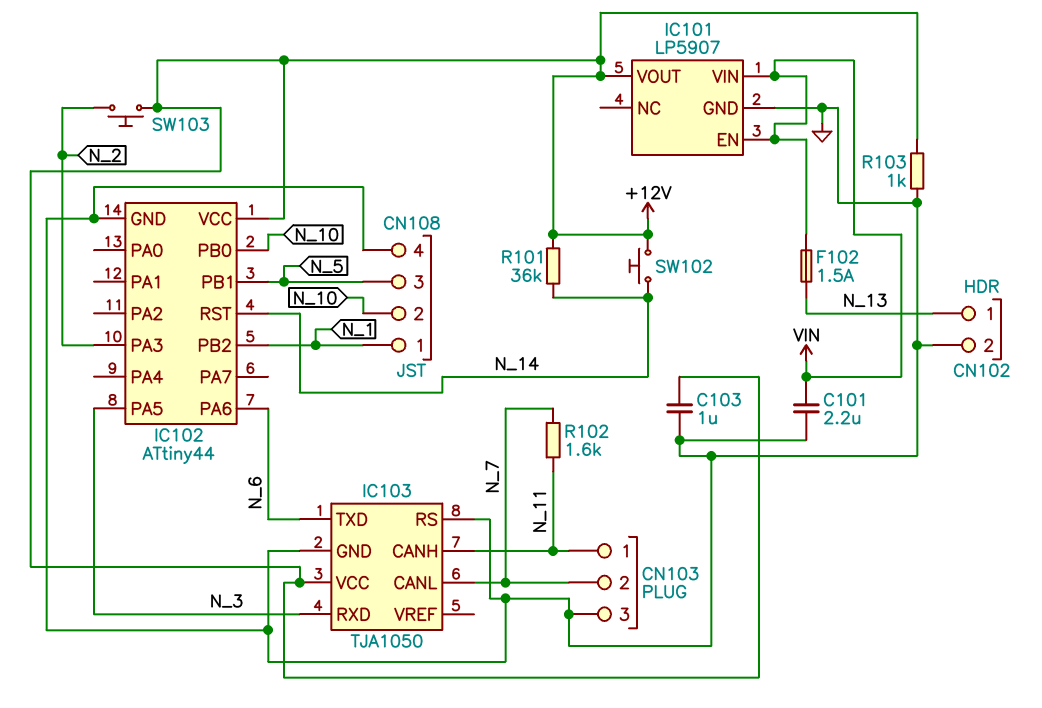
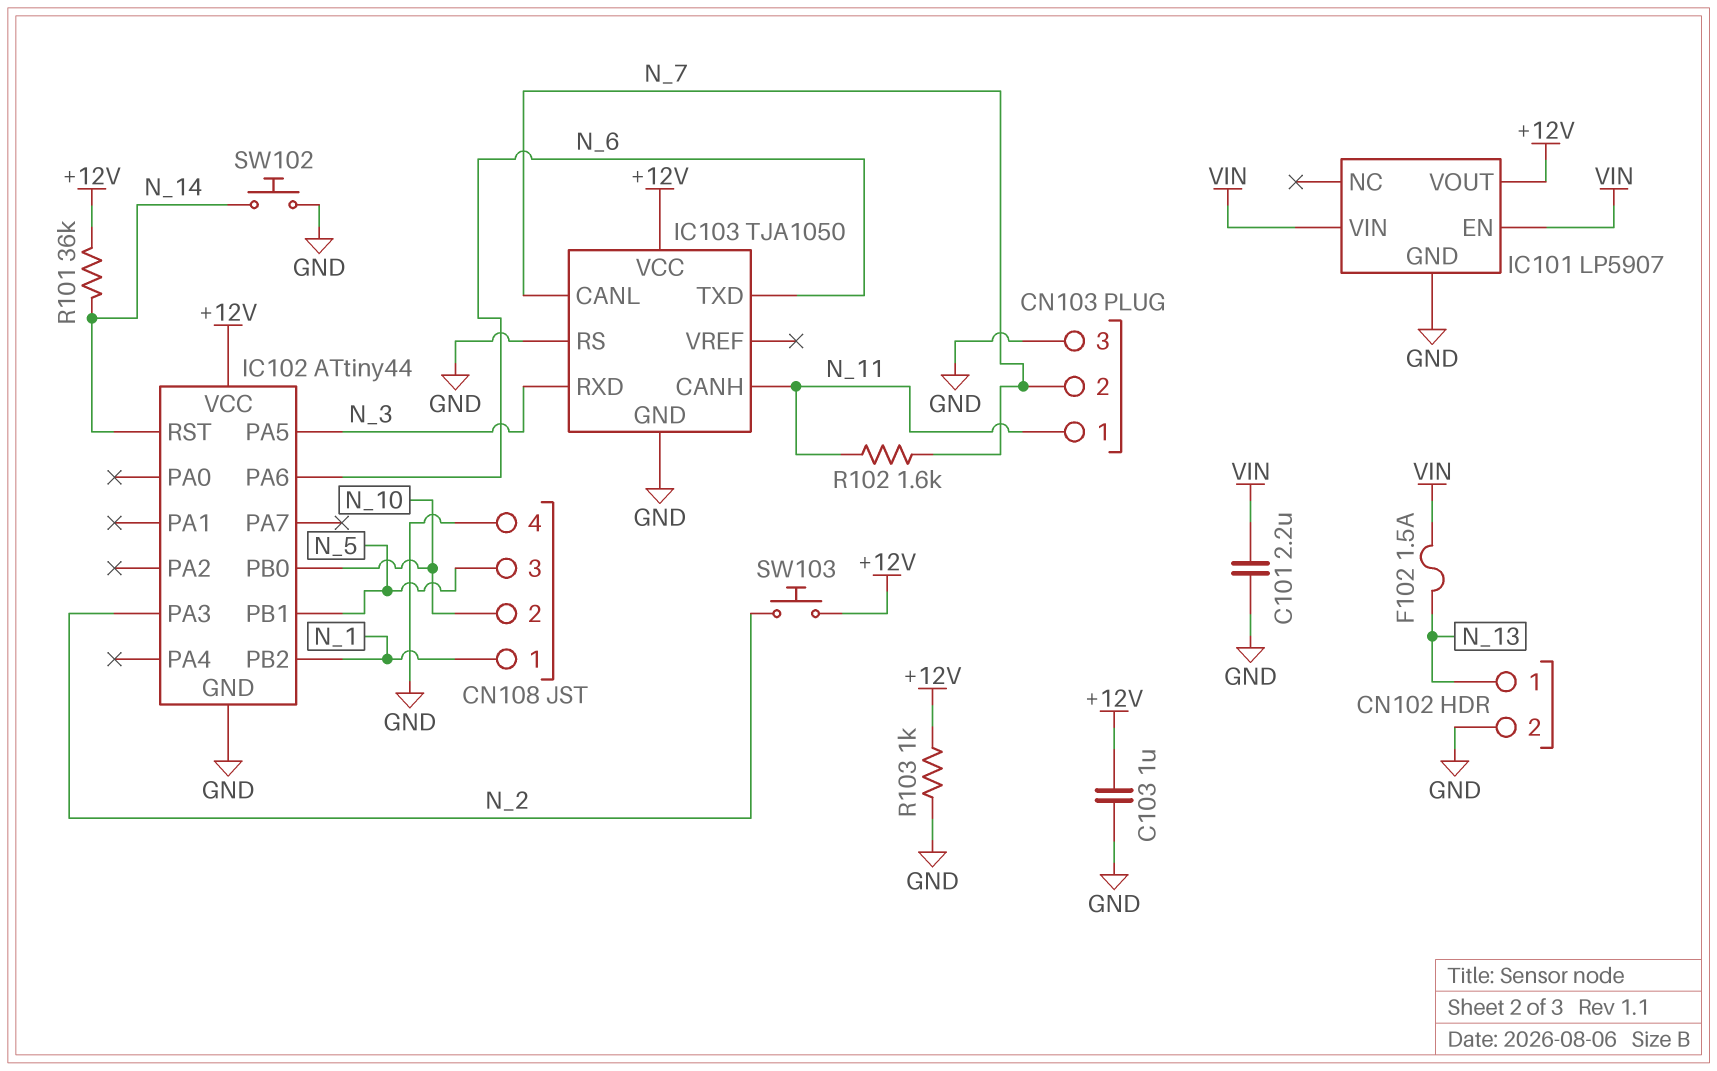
SW102: button (+12V, N_14) -> button (GND, N_14)

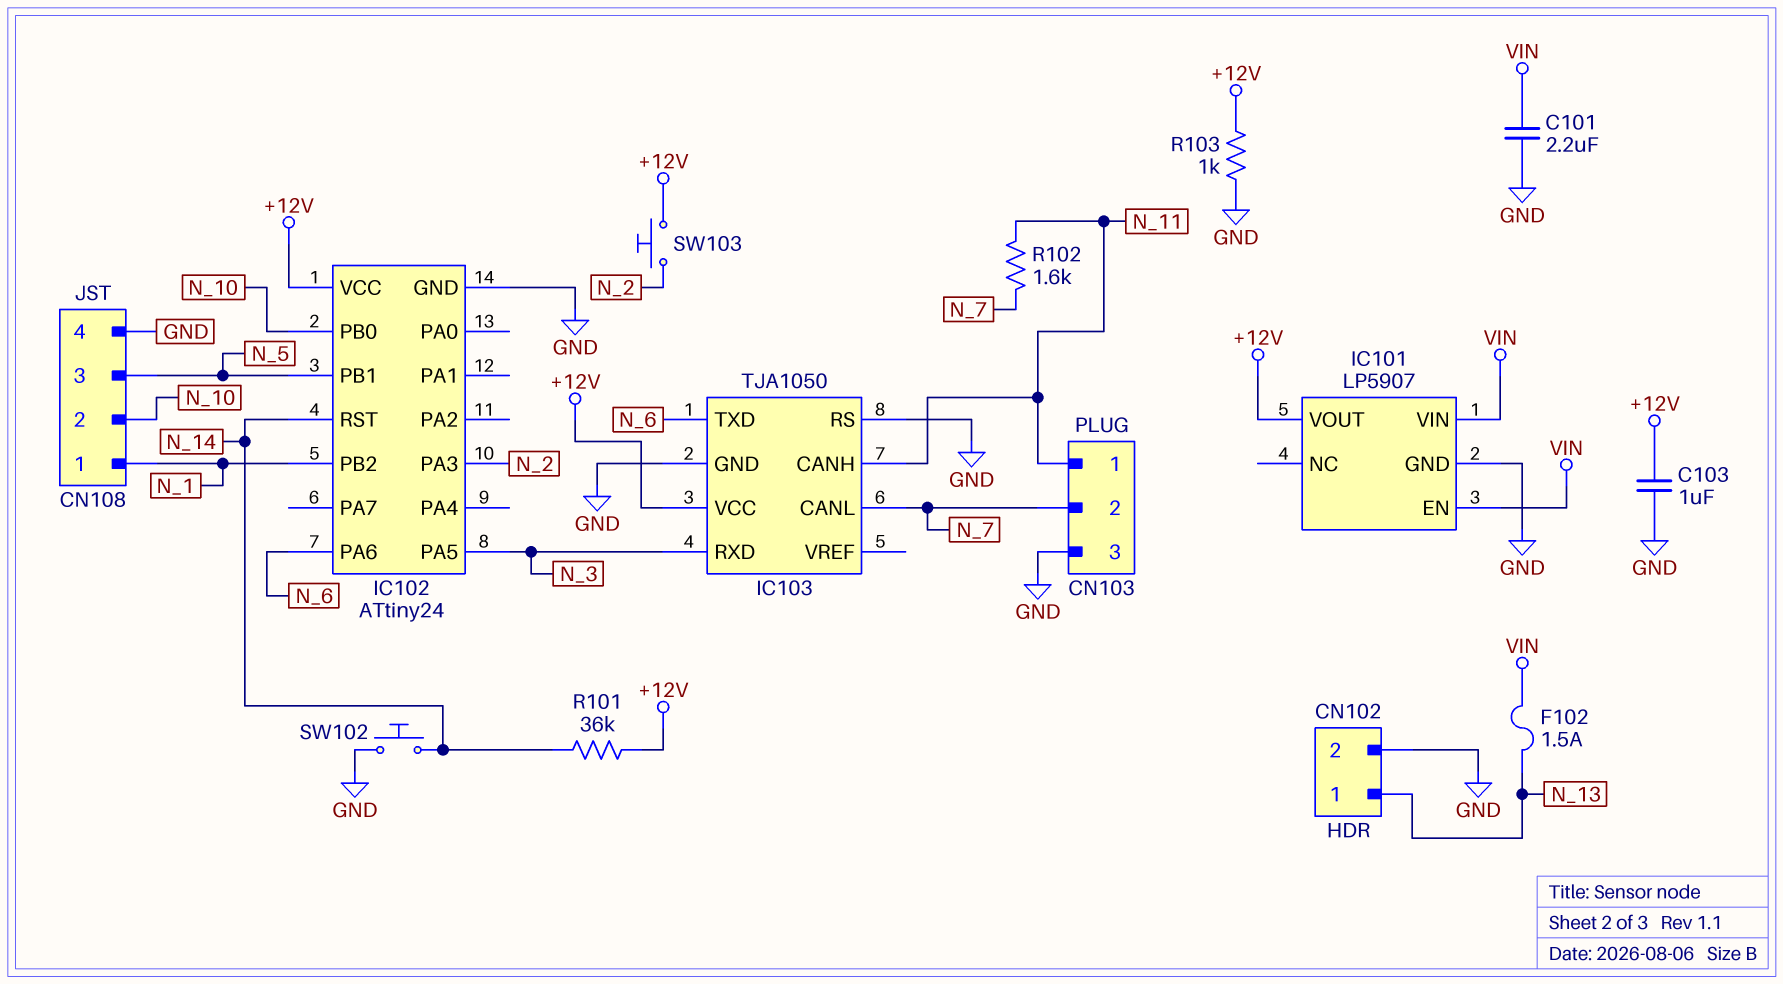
IC102: ATtiny44 -> ATtiny24

